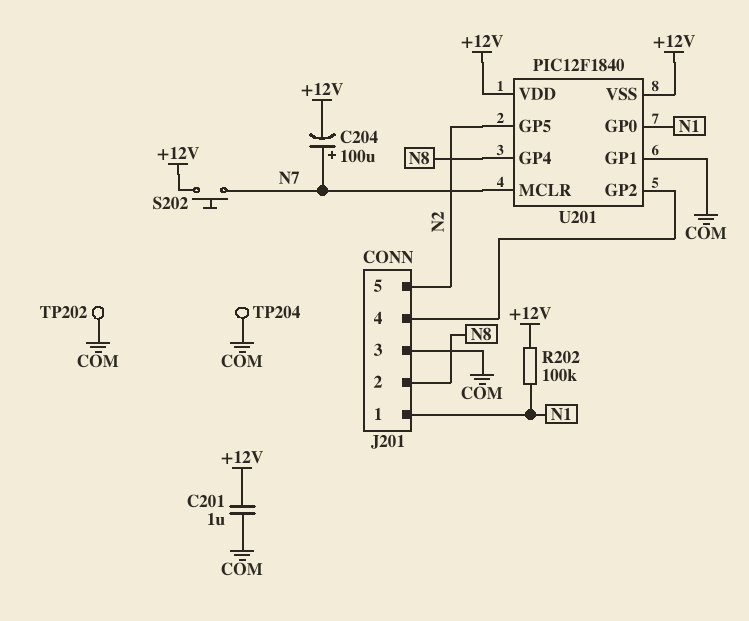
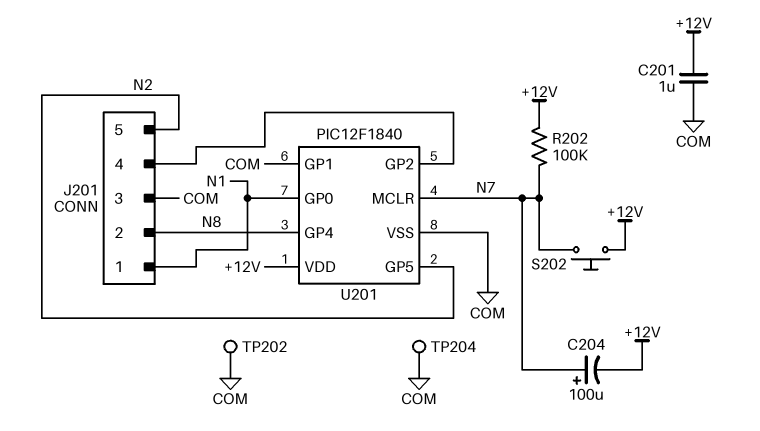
R202: 100k (+12V, N1) -> 100k (+12V, N7)
U201 pin VSS: +12V -> COM

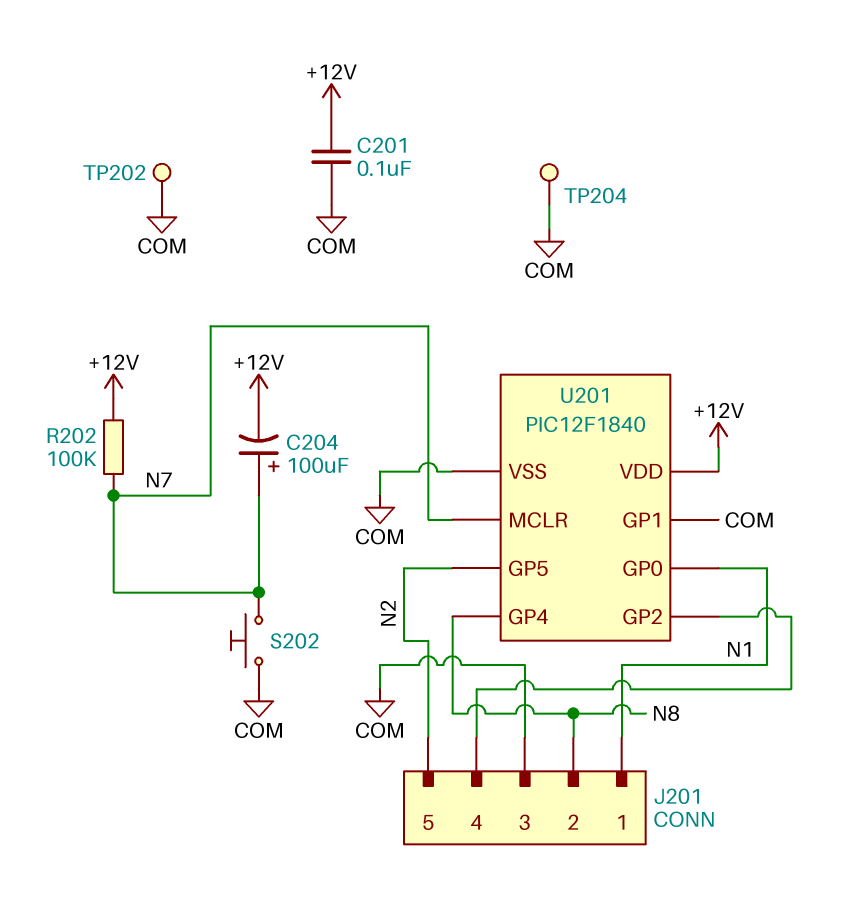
C201: 1uF (+12V, COM) -> 100nF (+12V, COM)
S202: button (+12V, N7) -> button (COM, N7)

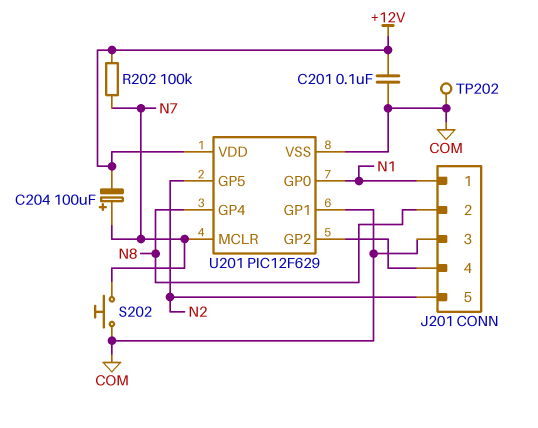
TP204: test point (COM) -> none
U201: PIC12F1840 -> PIC12F629

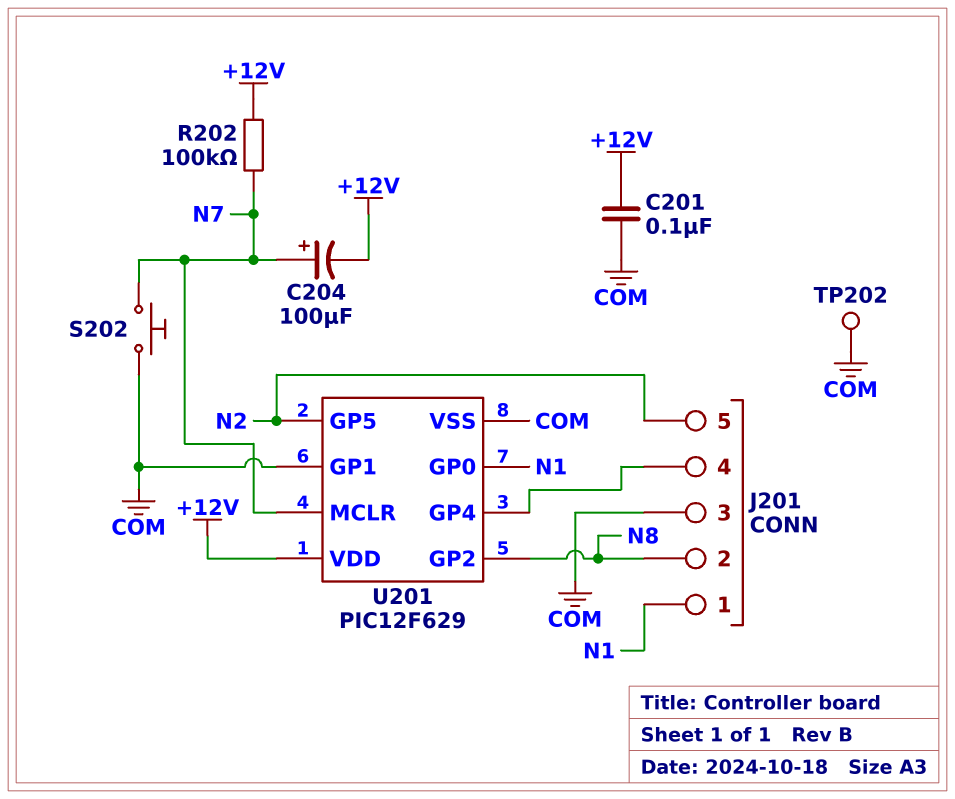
U201 pin GP2: J201/4 -> N8
U201 pin GP4: N8 -> J201/4

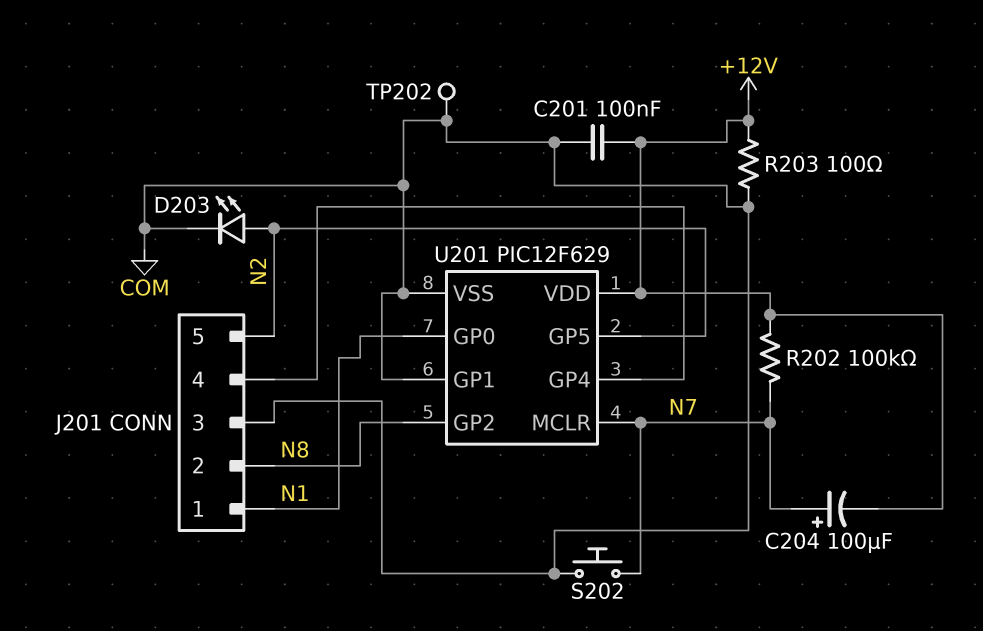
D203: none -> LED (A N2, K COM)
R203: none -> 100 (+12V, COM)

